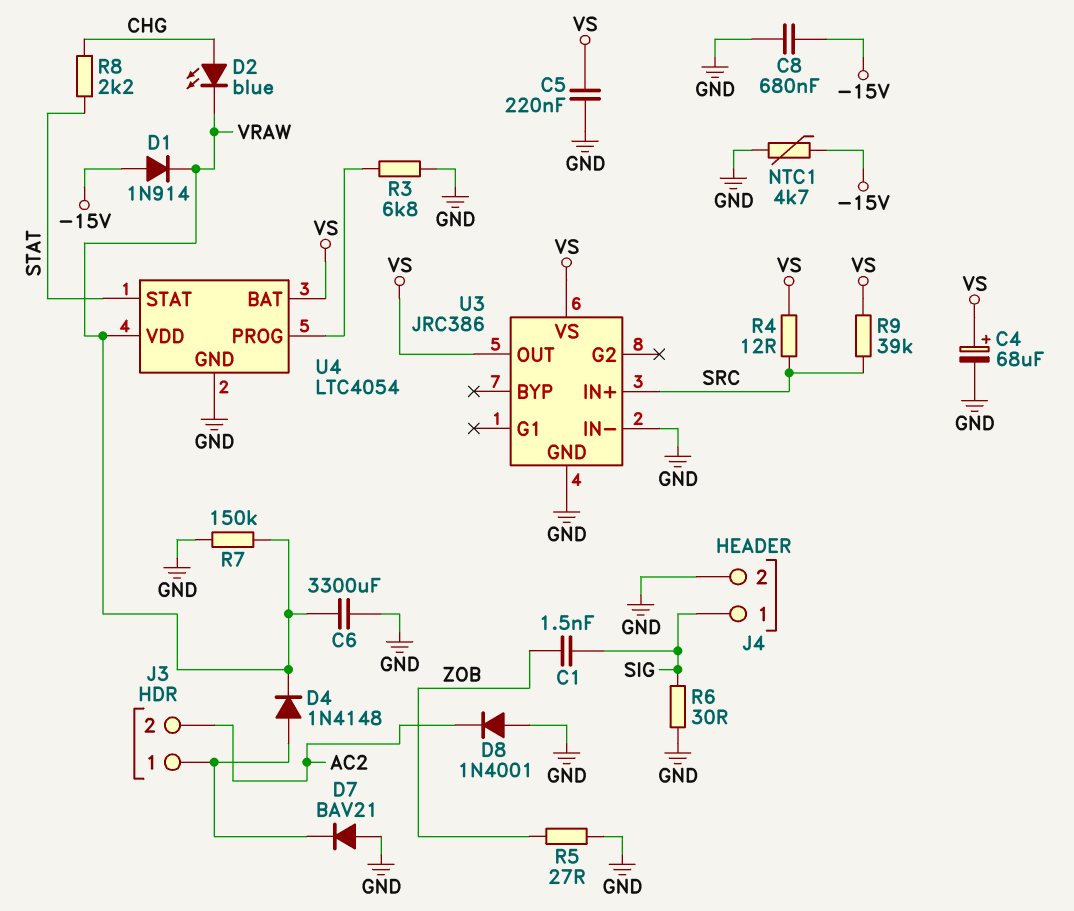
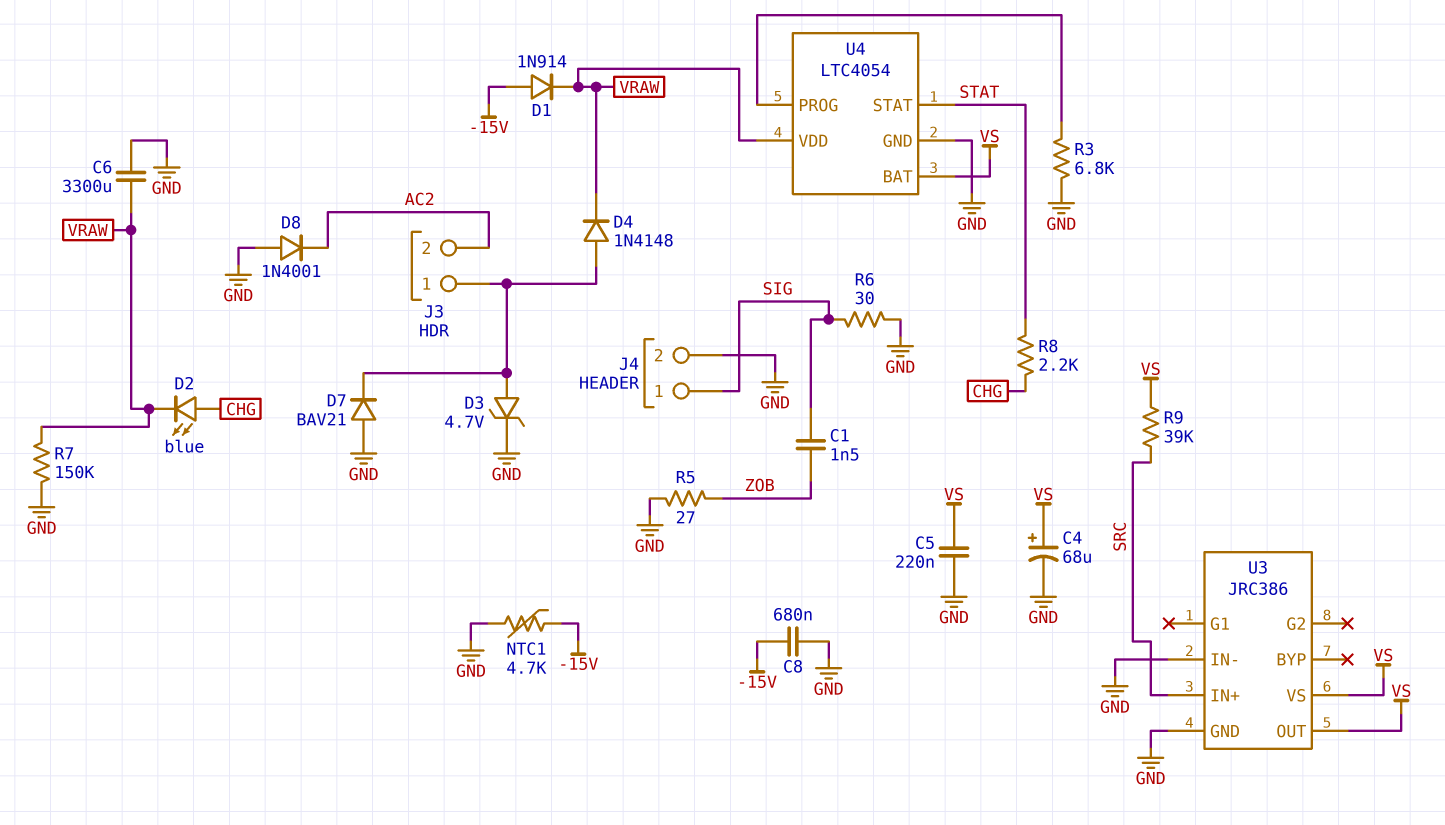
D3: none -> zener 4.7V (A J3/1, K GND)
R4: 12 (SRC, VS) -> none

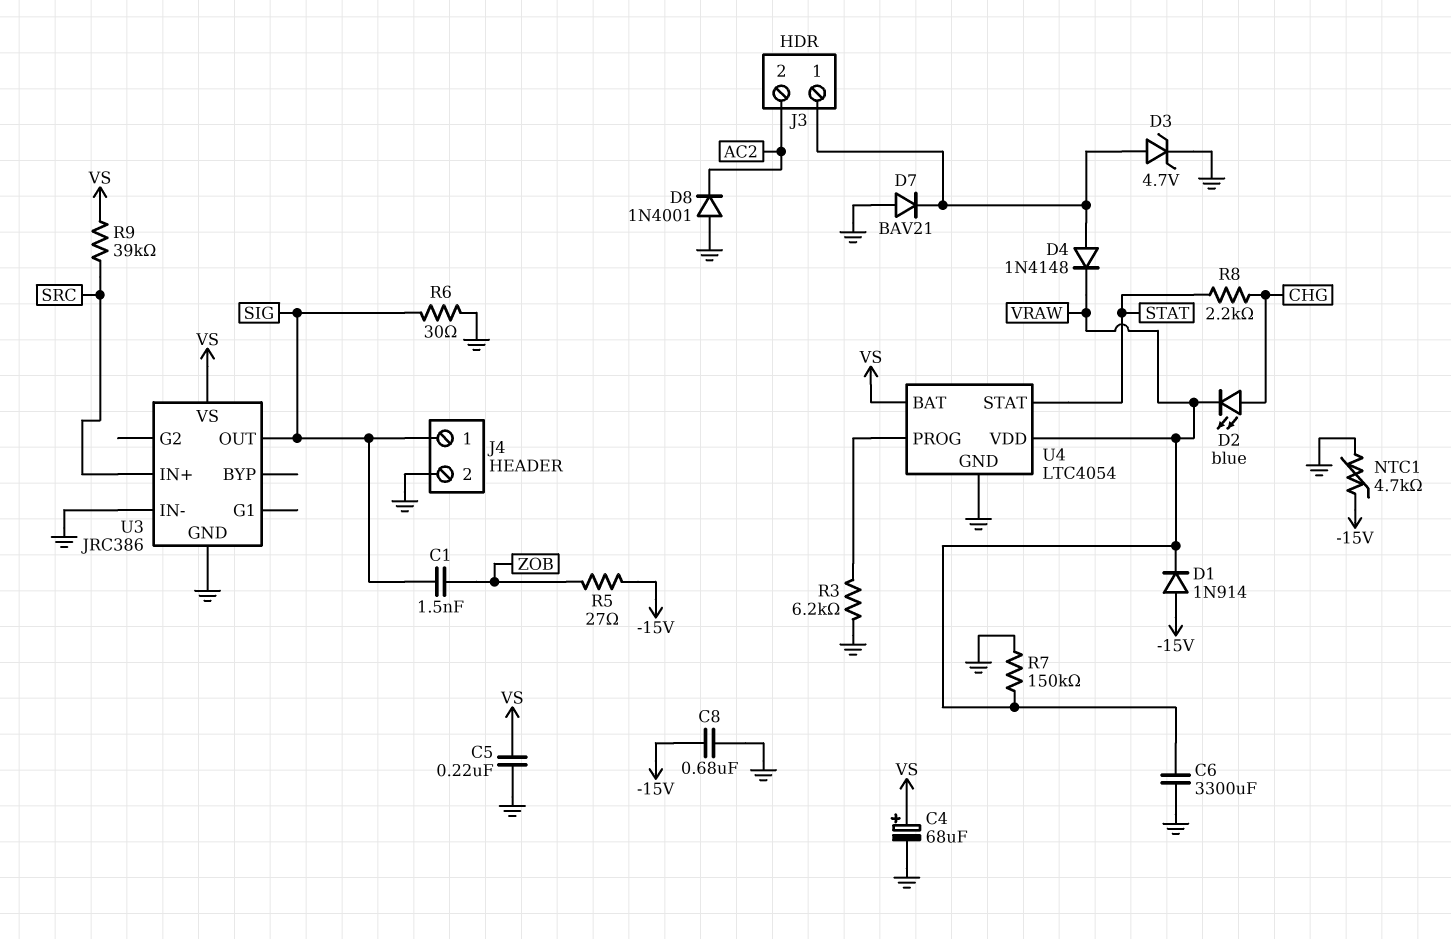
R3: 6.8k (GND, U4/PROG) -> 6.2k (GND, U4/PROG)
R5: 27 (GND, ZOB) -> 27 (-15V, ZOB)
U3 pin OUT: VS -> SIG

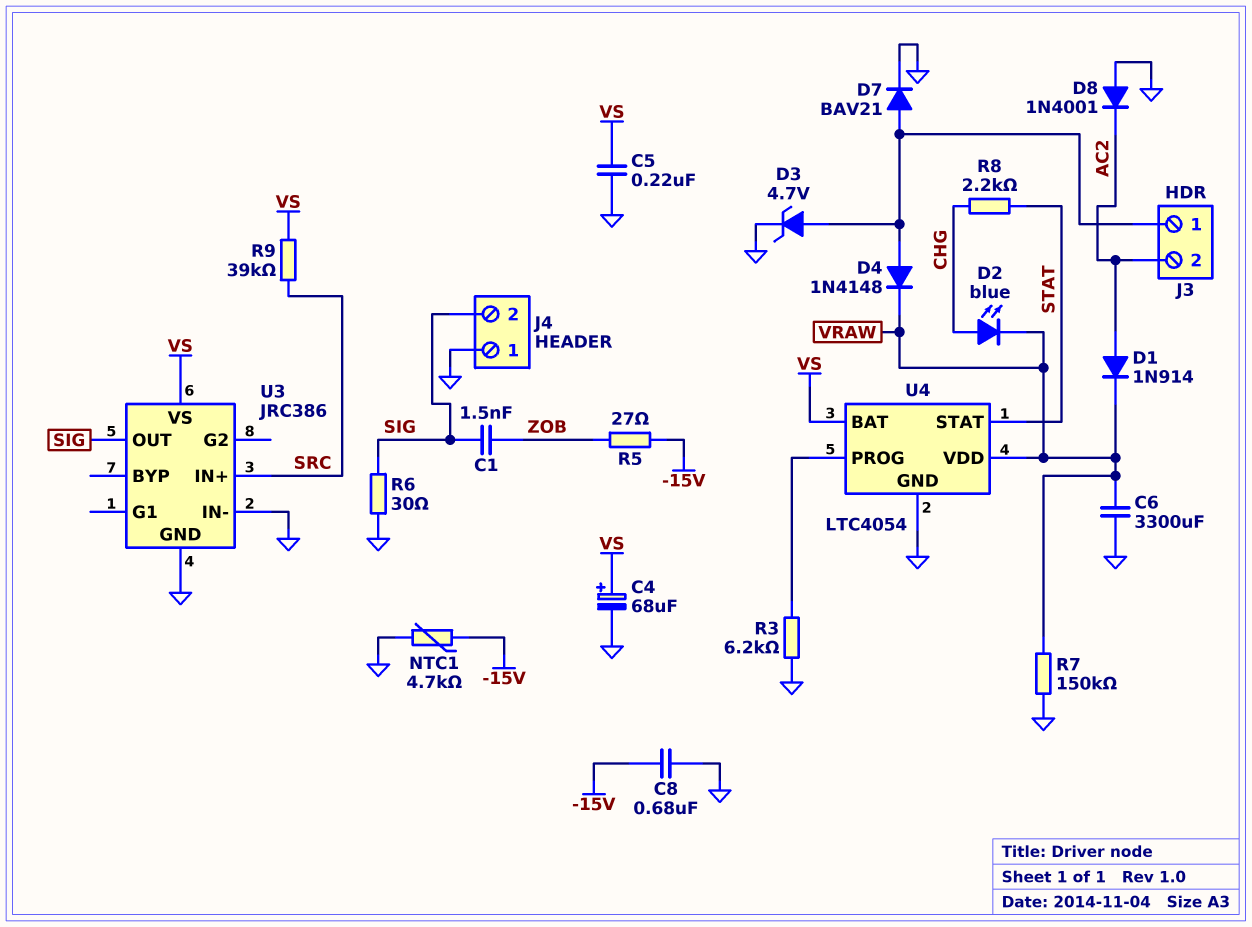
D1: diode 1N914 (A -15V, K VRAW) -> diode 1N914 (A AC2, K VRAW)
D7: diode BAV21 (A GND, K J3/1) -> diode BAV21 (A J3/1, K GND)
J4 pin 1: SIG -> GND
J4 pin 2: GND -> SIG

